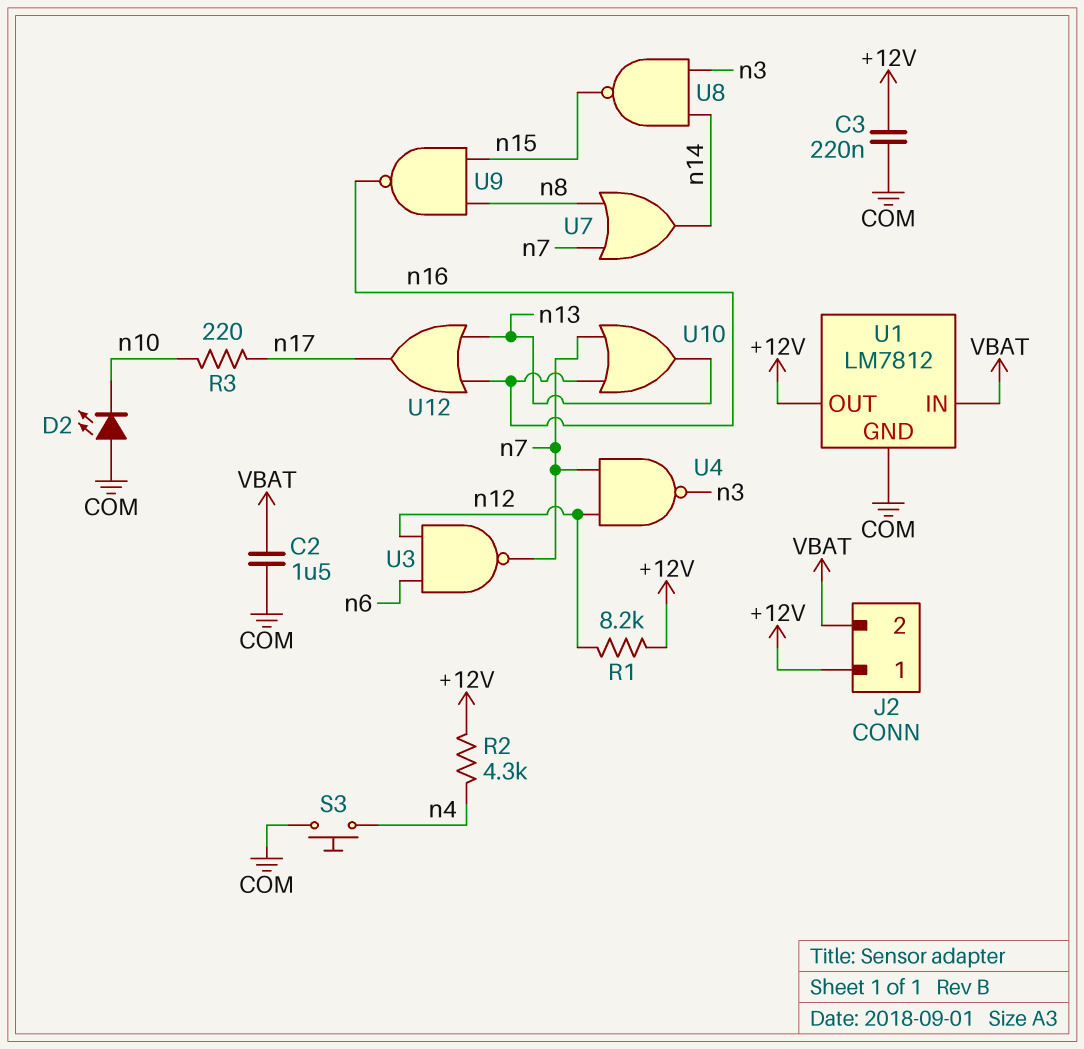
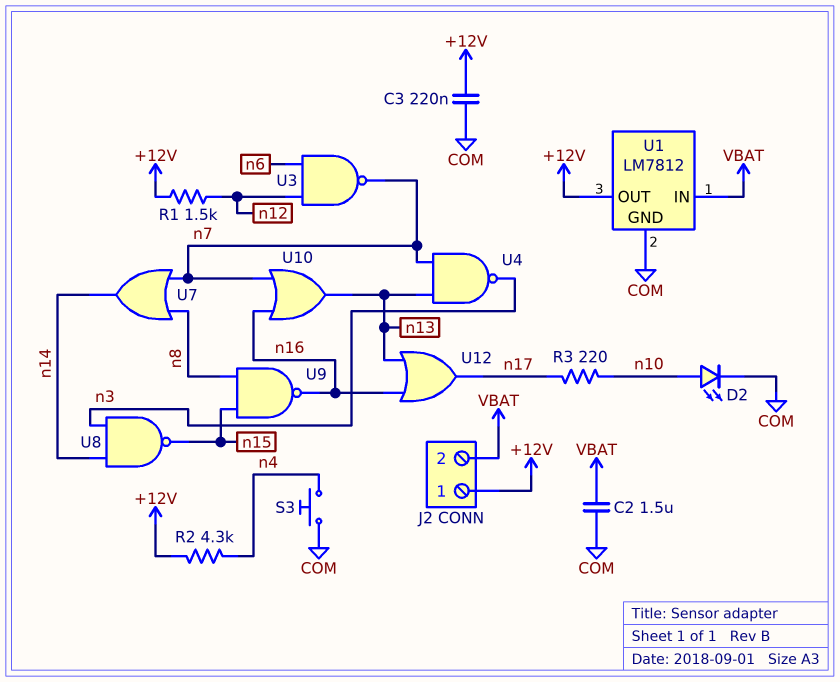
D2: LED (A COM, K n10) -> LED (A n10, K COM)
R1: 8.2k (+12V, n12) -> 1.5k (+12V, n12)
U4: NAND (in n7, in n12, out n3) -> NAND (in n7, in n13, out n3)

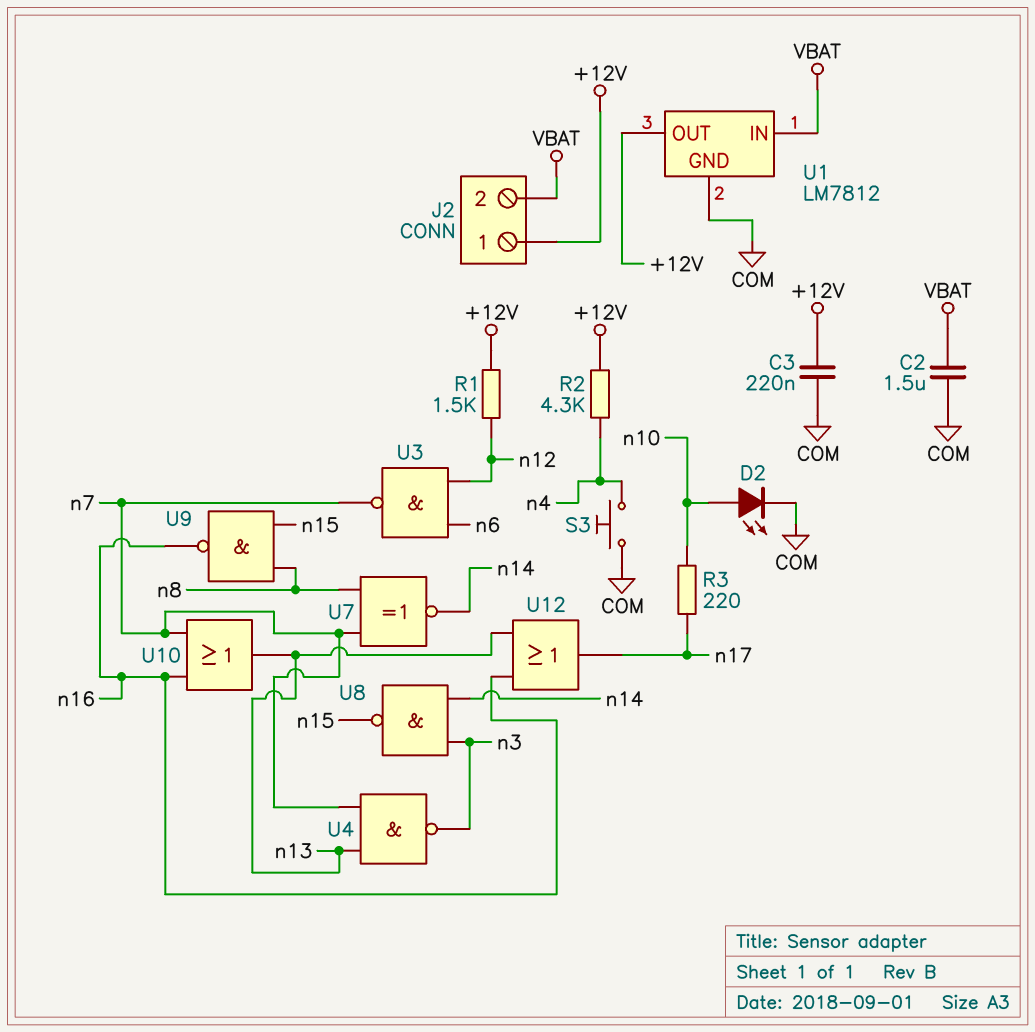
U7: OR (in n7, in n8, out n14) -> XNOR (in n7, in n8, out n14)

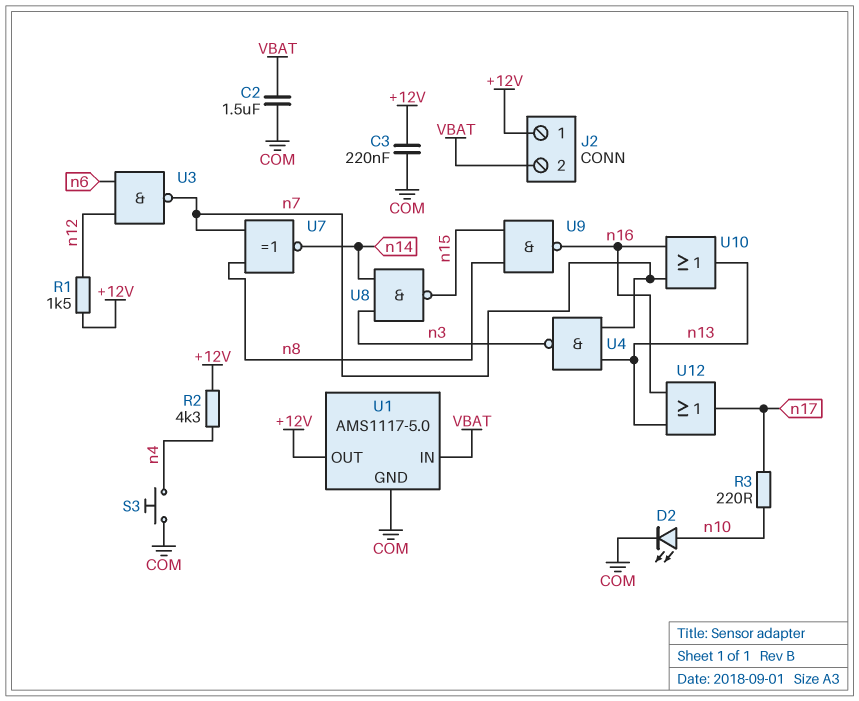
U1: LM7812 -> AMS1117-5.0

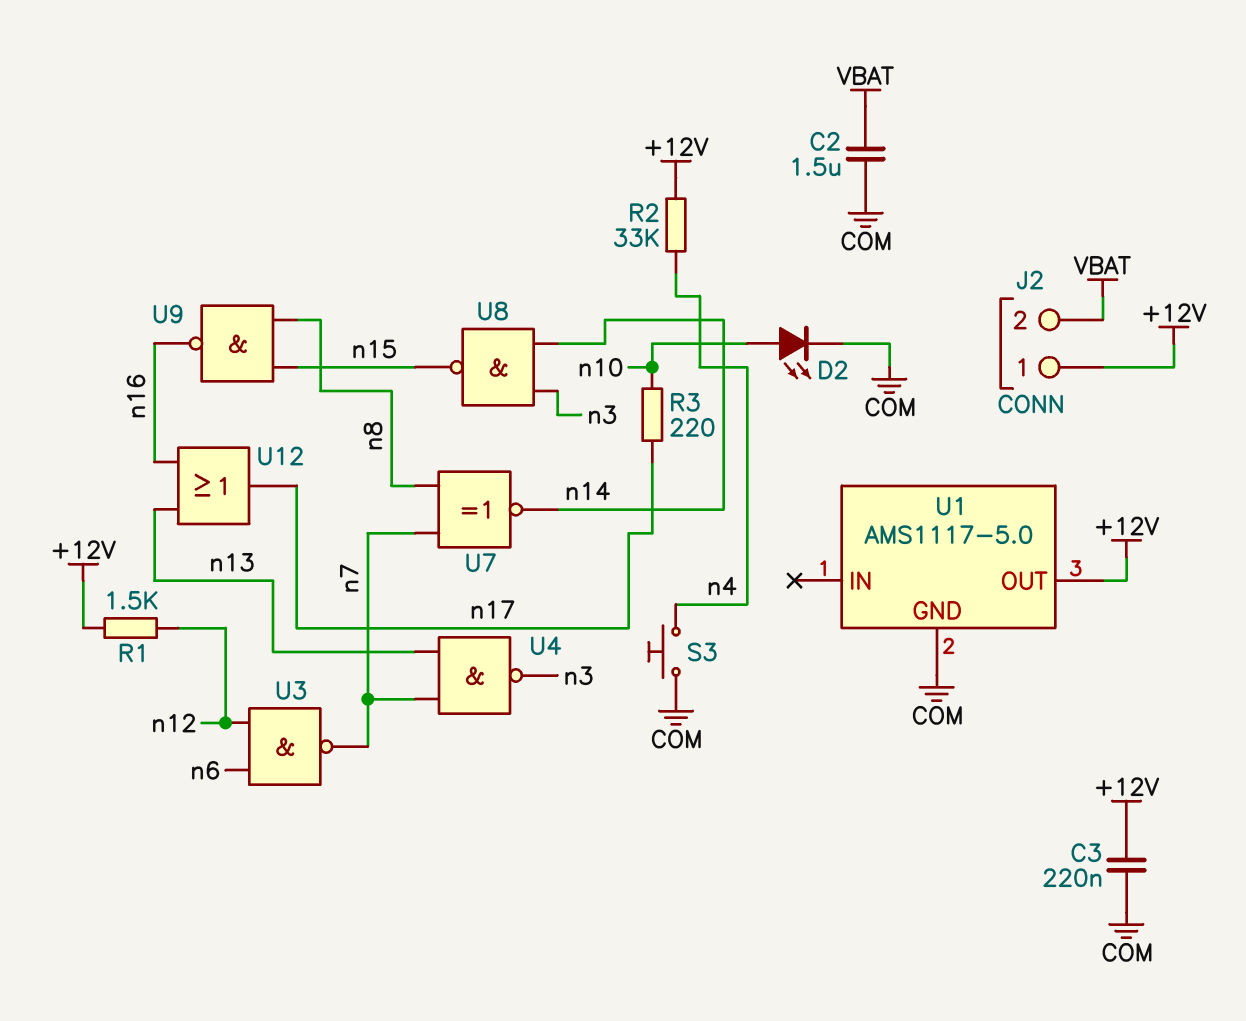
R2: 4.3k (+12V, n4) -> 33k (+12V, n4)
U1 pin IN: VBAT -> none
U10: OR (in n7, in n16, out n13) -> none

